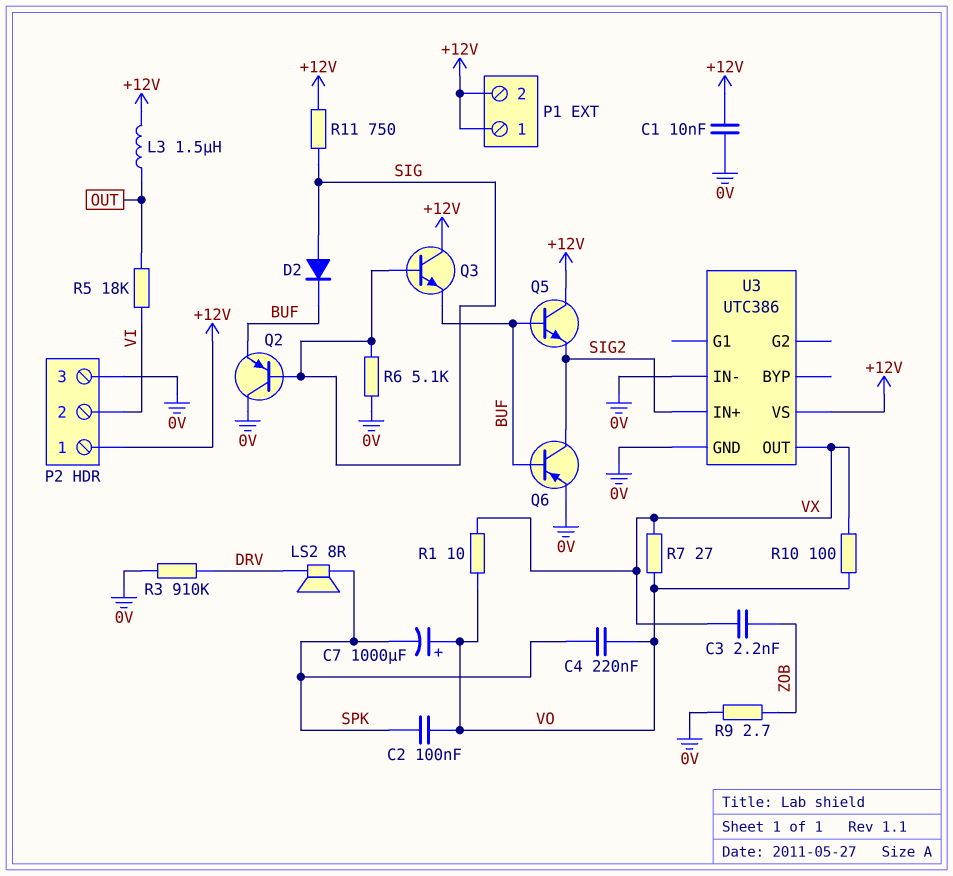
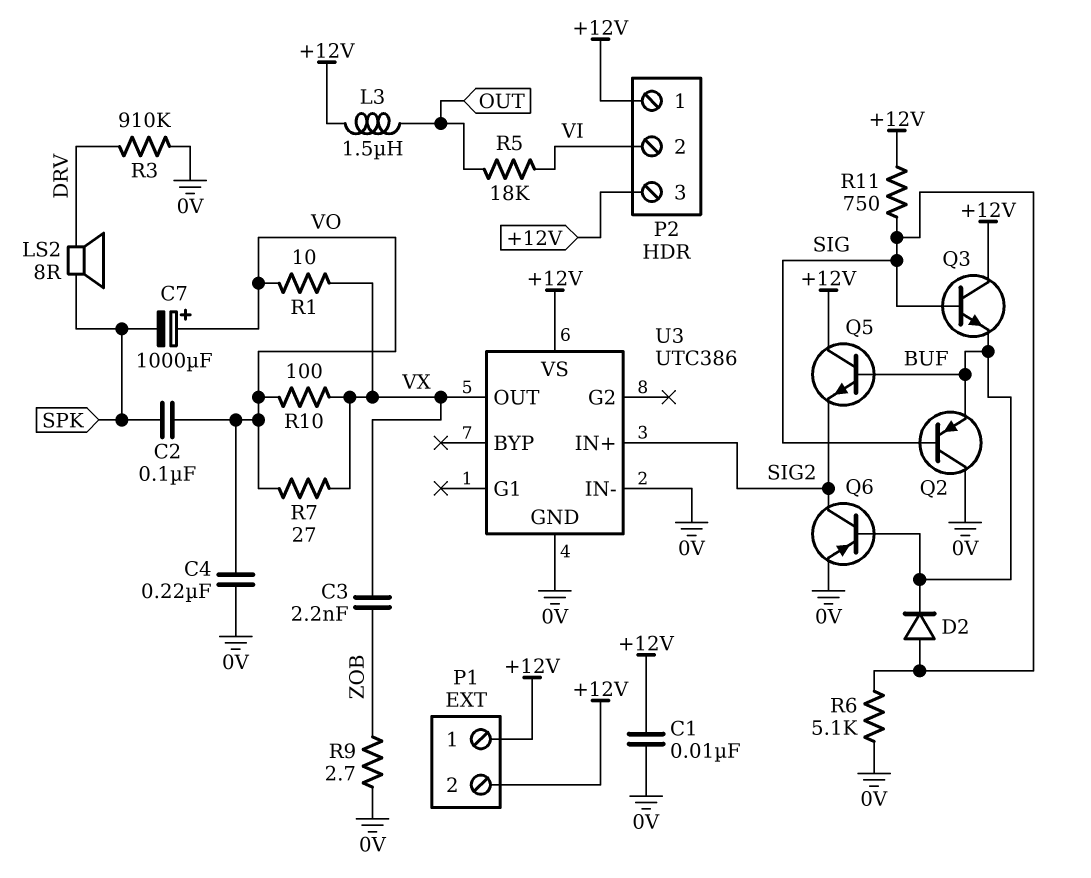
C4: 220nF (SPK, VO) -> 220nF (0V, VO)
P2 pin 3: 0V -> +12V

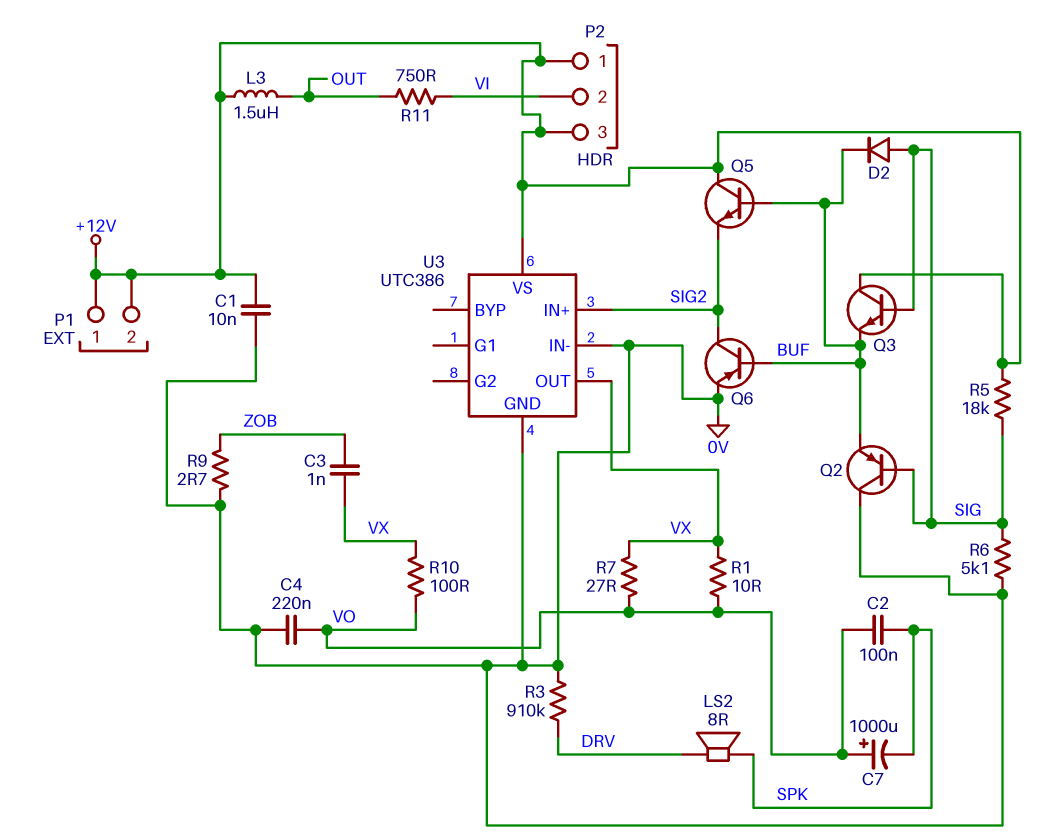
C3: 2.2nF (VX, ZOB) -> 1nF (VX, ZOB)
R5: 18k (OUT, VI) -> 18k (+12V, SIG)
R11: 750 (+12V, SIG) -> 750 (OUT, VI)

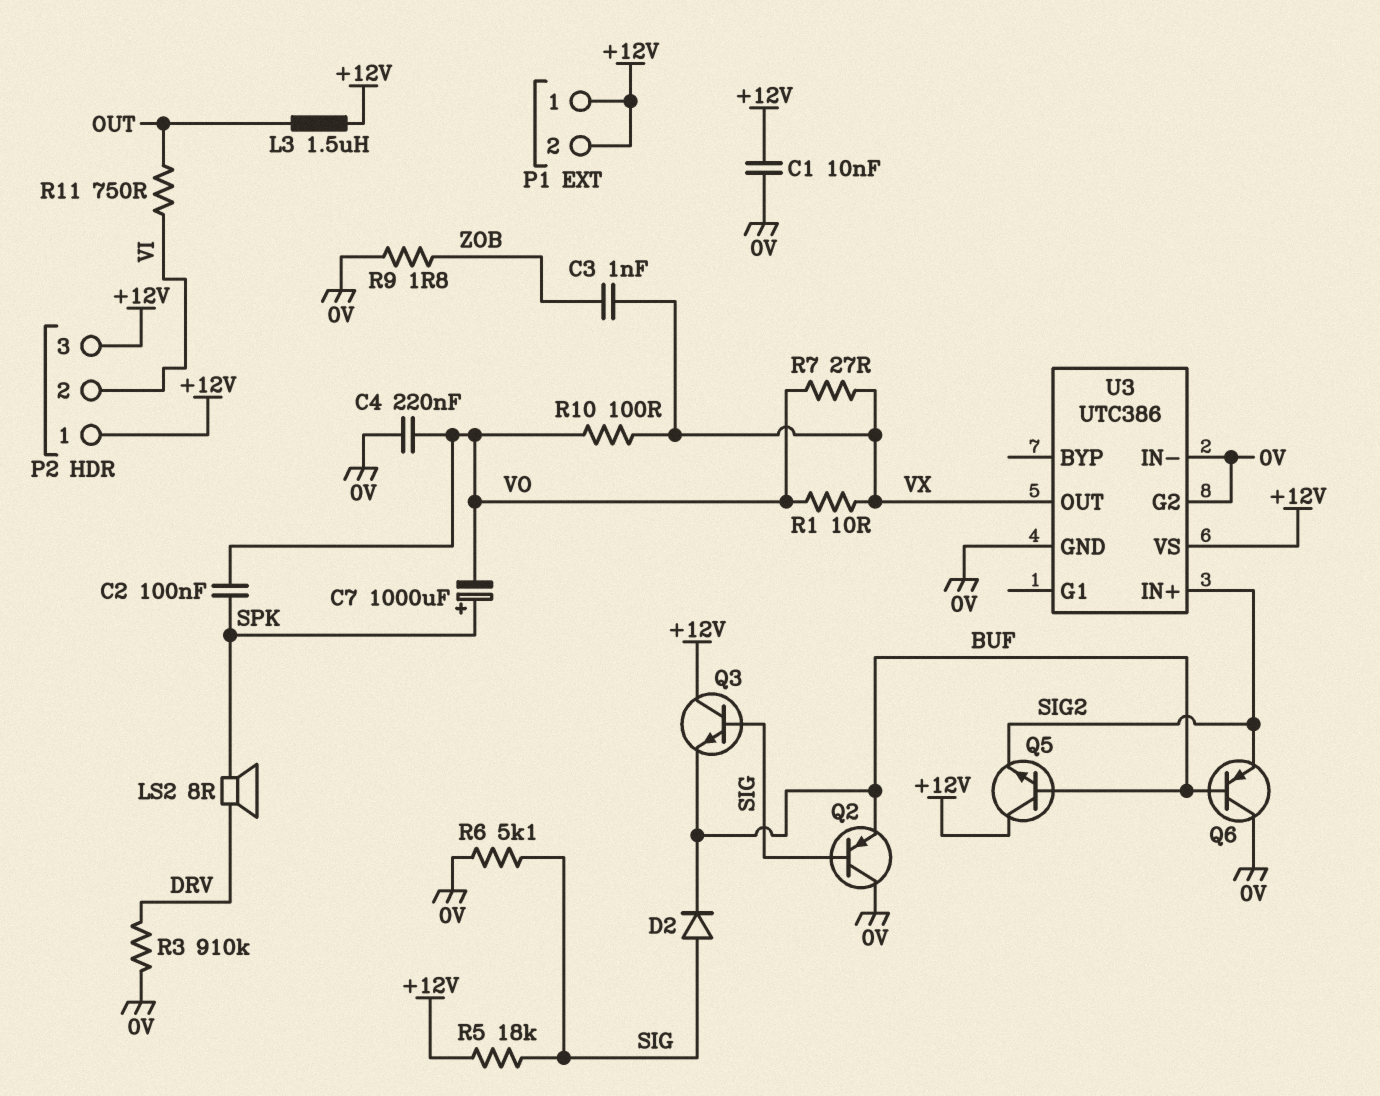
C7: 1000uF (plus VO, minus SPK) -> 1000uF (plus SPK, minus VO)
Q6: PNP (B BUF, C SIG2, E 0V) -> PNP (B BUF, C 0V, E SIG2)
R9: 2.7 (0V, ZOB) -> 1.8 (0V, ZOB)
U3 pin G2: none -> 0V

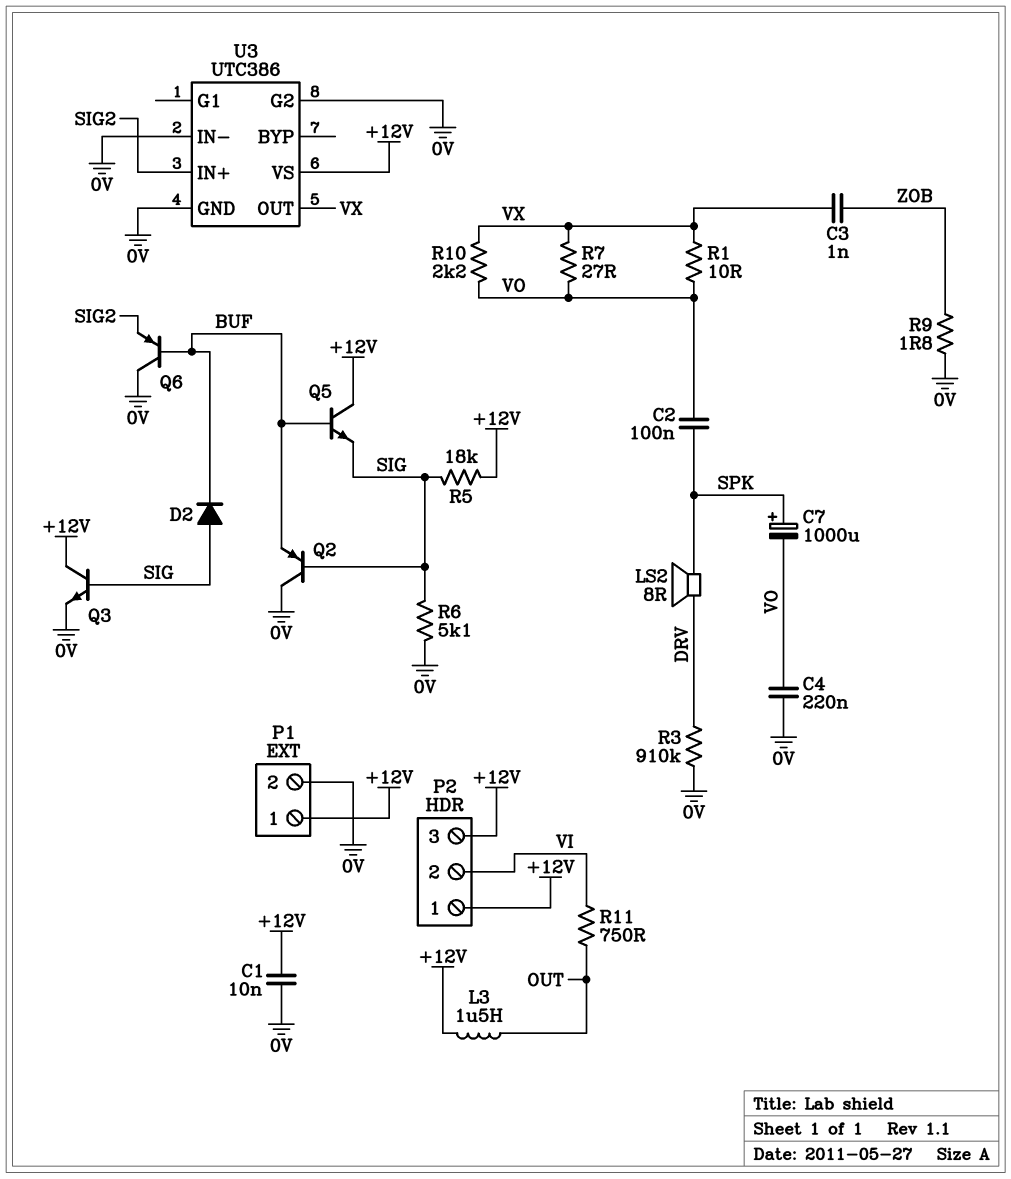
P1 pin 2: +12V -> 0V
Q3: NPN (B SIG, C +12V, E BUF) -> NPN (B SIG, C +12V, E 0V)
Q5: NPN (B BUF, C +12V, E SIG2) -> NPN (B BUF, C +12V, E SIG)
R10: 100 (VO, VX) -> 2.2k (VO, VX)

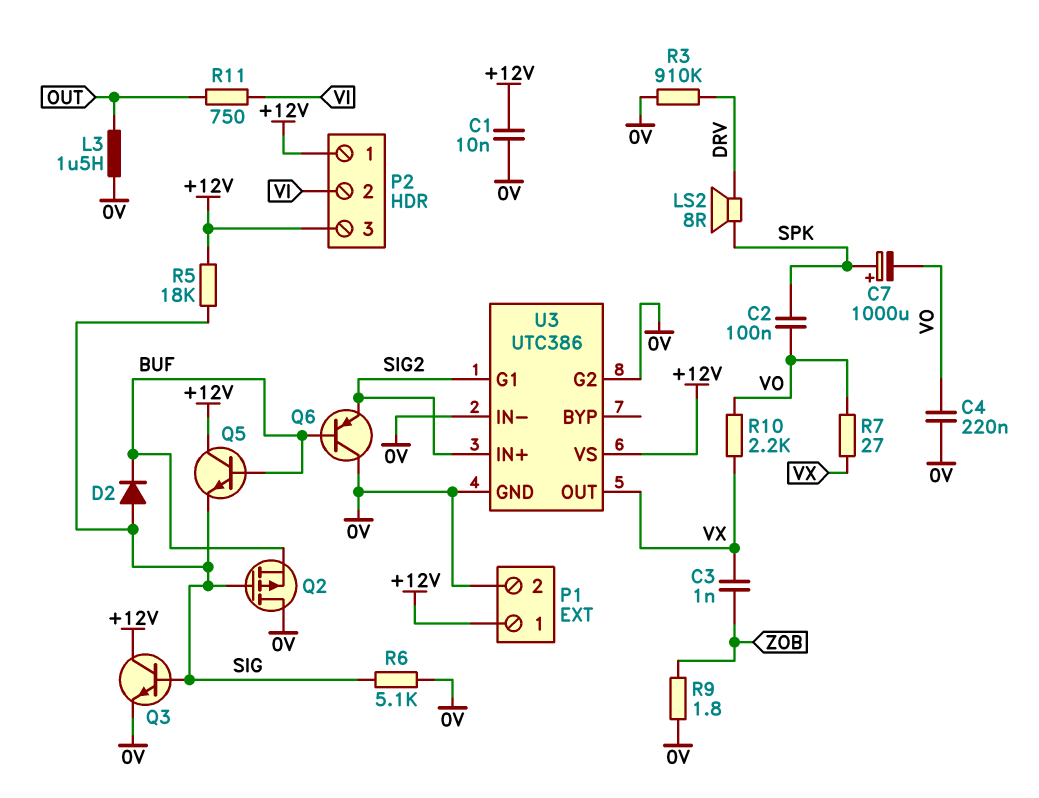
L3: 1.5uH (+12V, OUT) -> 1.5uH (0V, OUT)
Q2: PNP (B SIG, C 0V, E BUF) -> PMOS (G SIG, D 0V, S BUF)
R1: 10 (VO, VX) -> none
U3 pin G1: none -> SIG2

